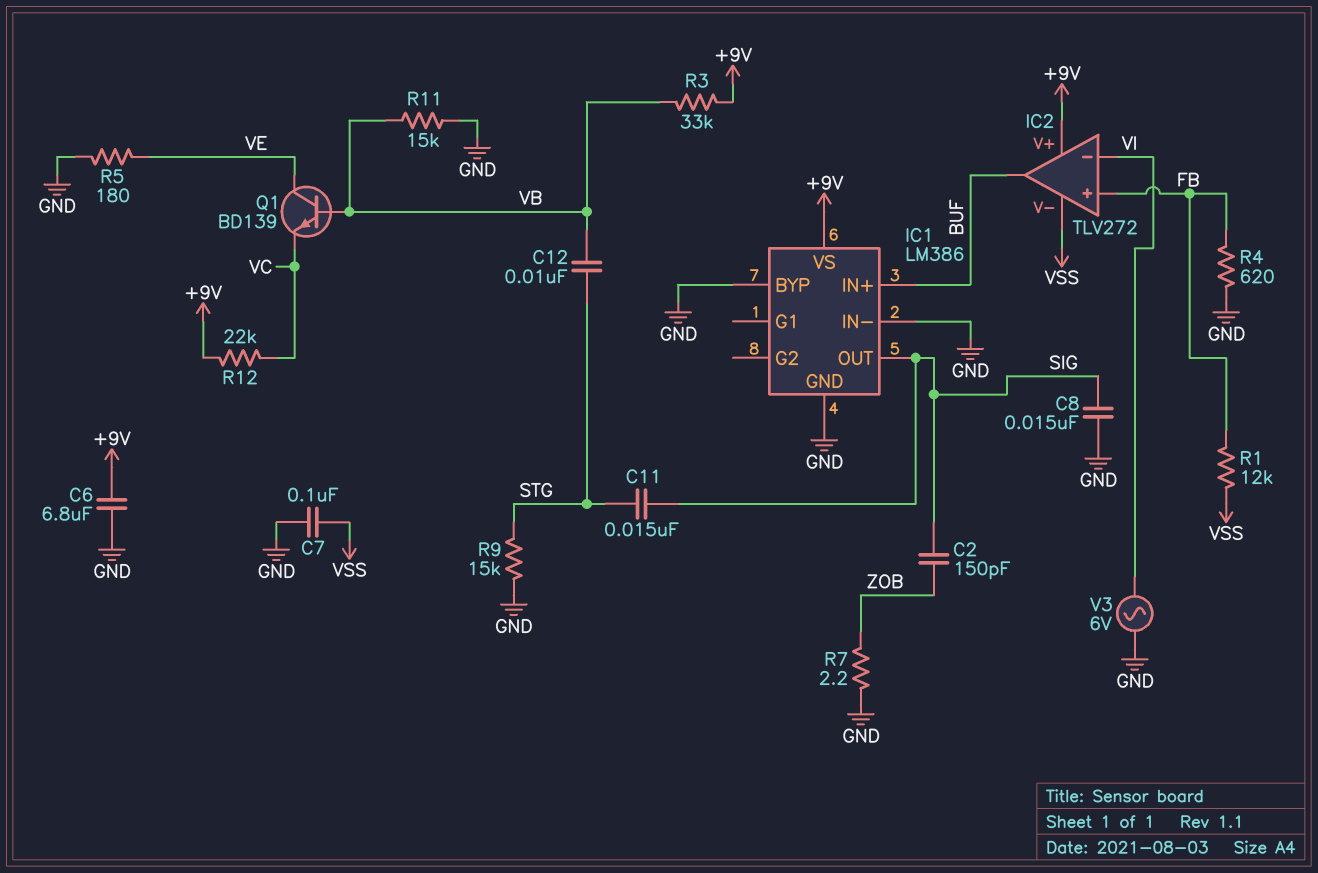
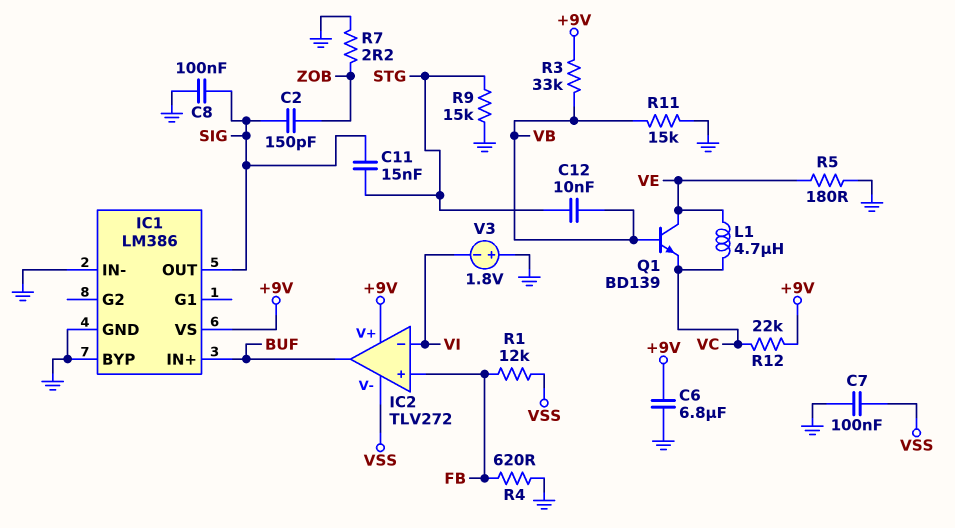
C8: 15nF (GND, SIG) -> 100nF (GND, SIG)
L1: none -> 4.7uH (VC, VE)
V3: AC 6V (GND, VI) -> 1.8V (plus GND, minus VI)

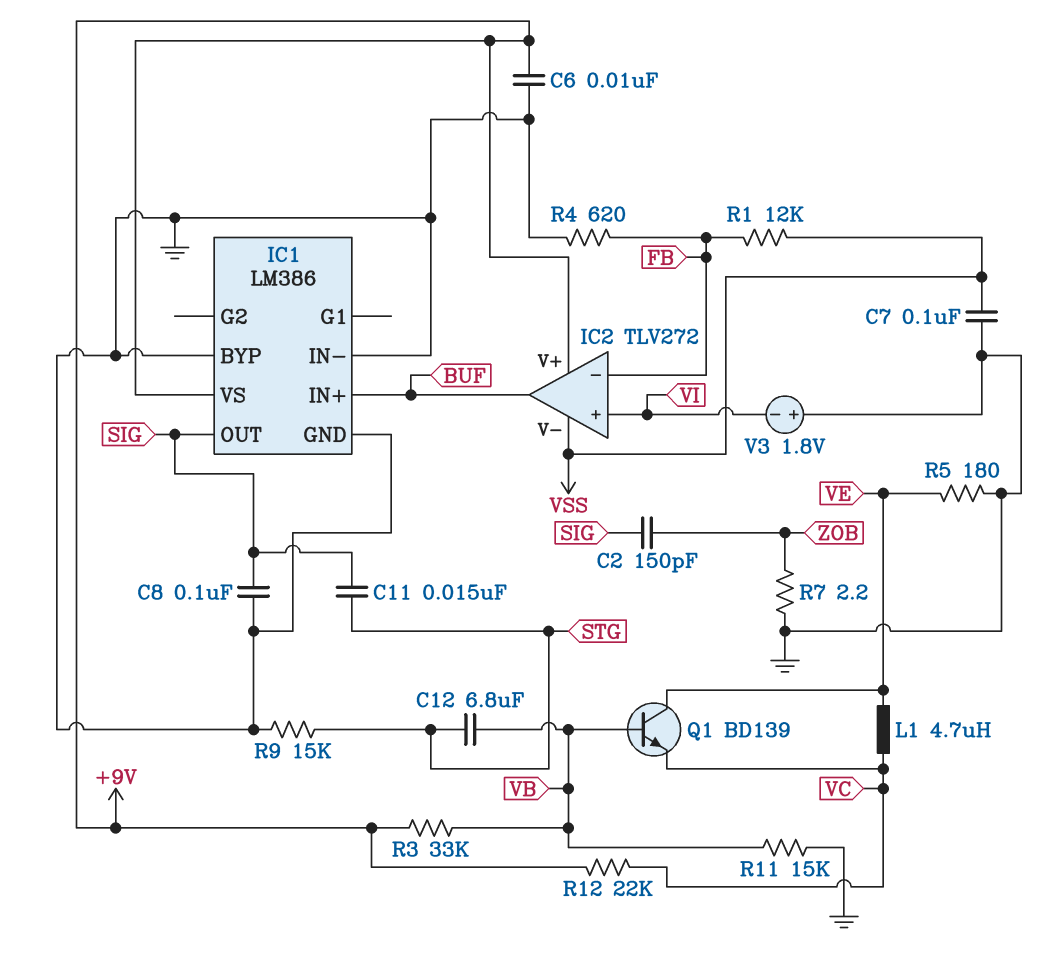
C6: 6.8uF (+9V, GND) -> 10nF (+9V, GND)
C12: 10nF (STG, VB) -> 6.8uF (STG, VB)
IC2 pin in+: FB -> VI
IC2 pin in-: VI -> FB

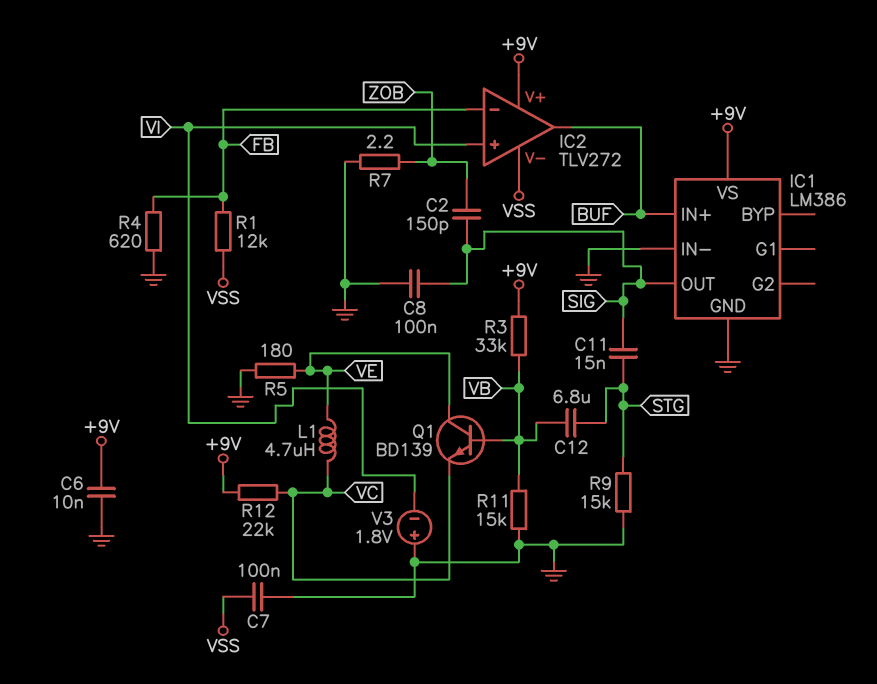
IC1 pin BYP: GND -> none

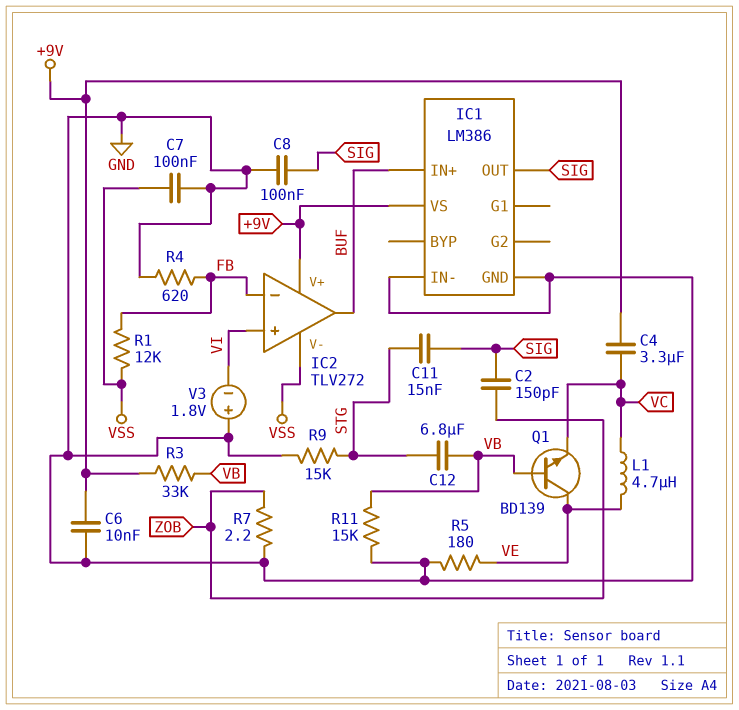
C4: none -> 3.3uF (+9V, VC)
R12: 22k (+9V, VC) -> none

